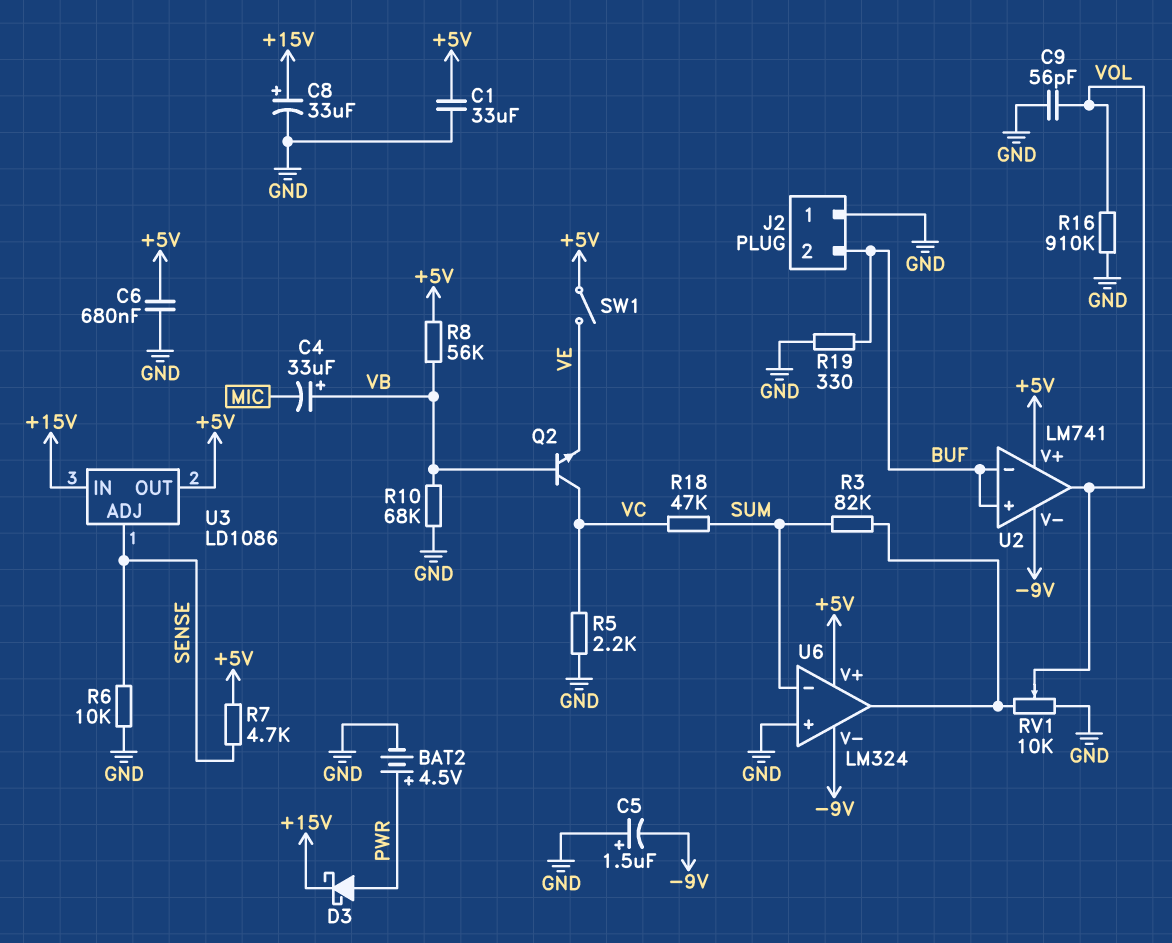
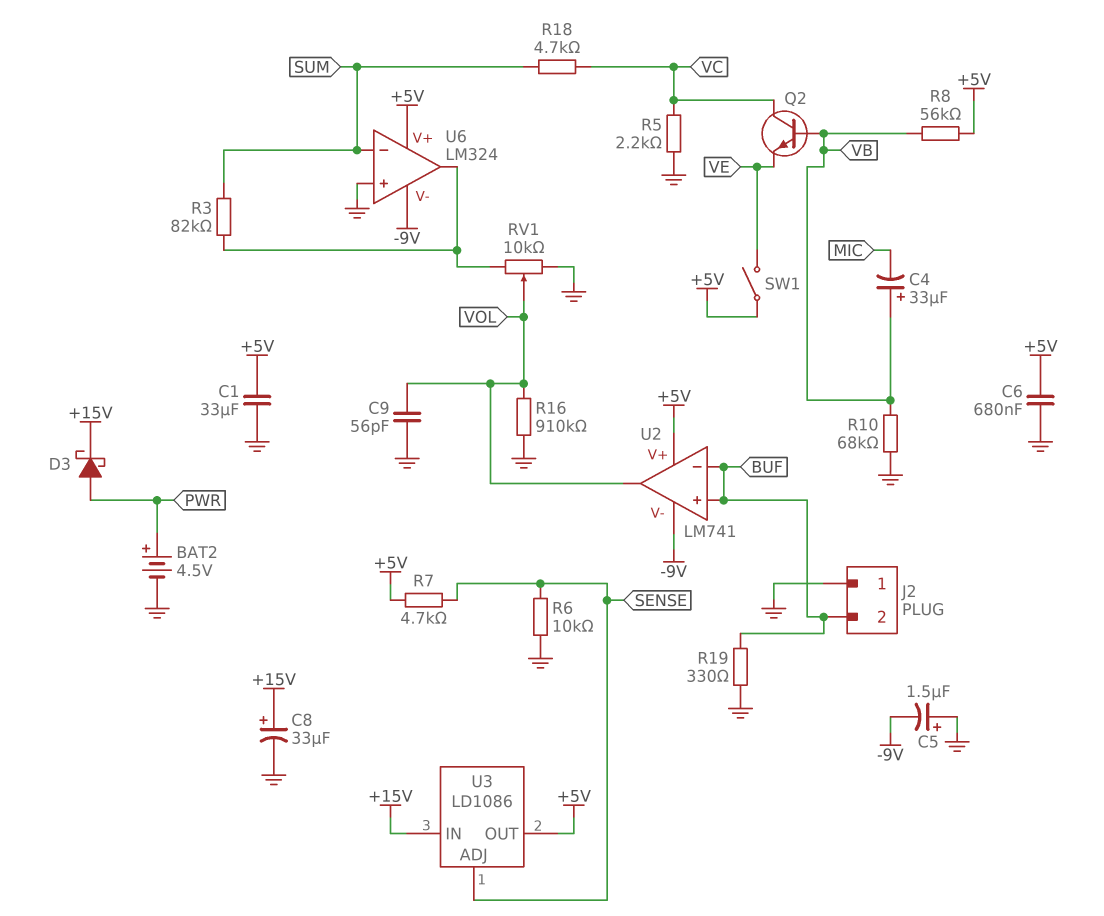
R18: 47k (SUM, VC) -> 4.7k (SUM, VC)

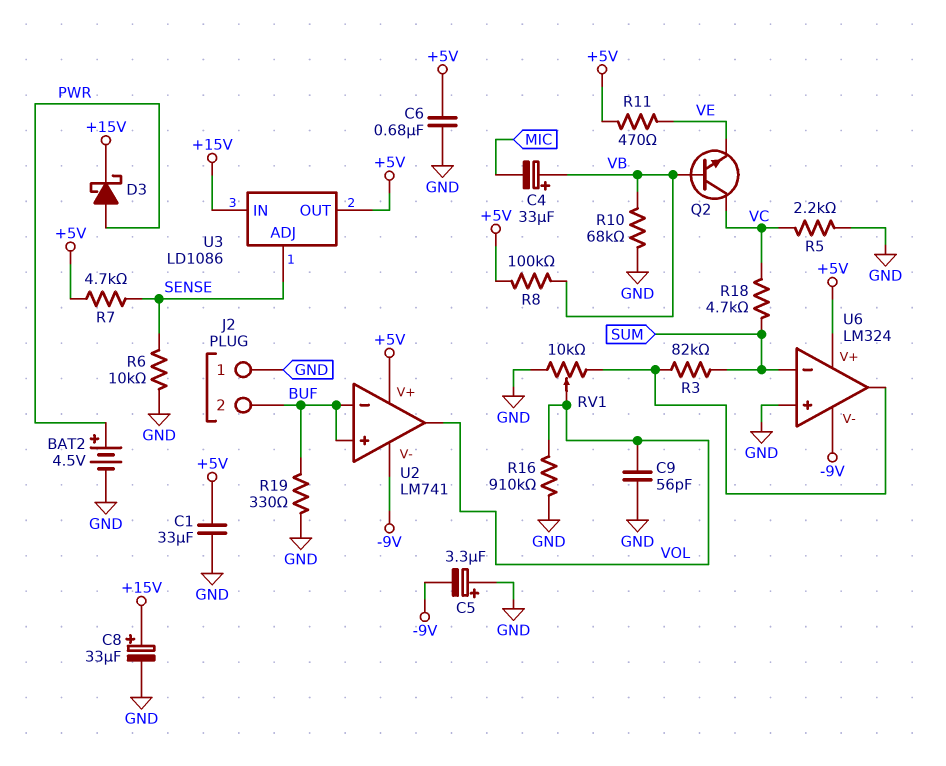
C5: 1.5uF (plus GND, minus -9V) -> 3.3uF (plus GND, minus -9V)
R8: 56k (+5V, VB) -> 100k (+5V, VB)
R11: none -> 470 (+5V, VE)
SW1: switch (+5V, VE) -> none

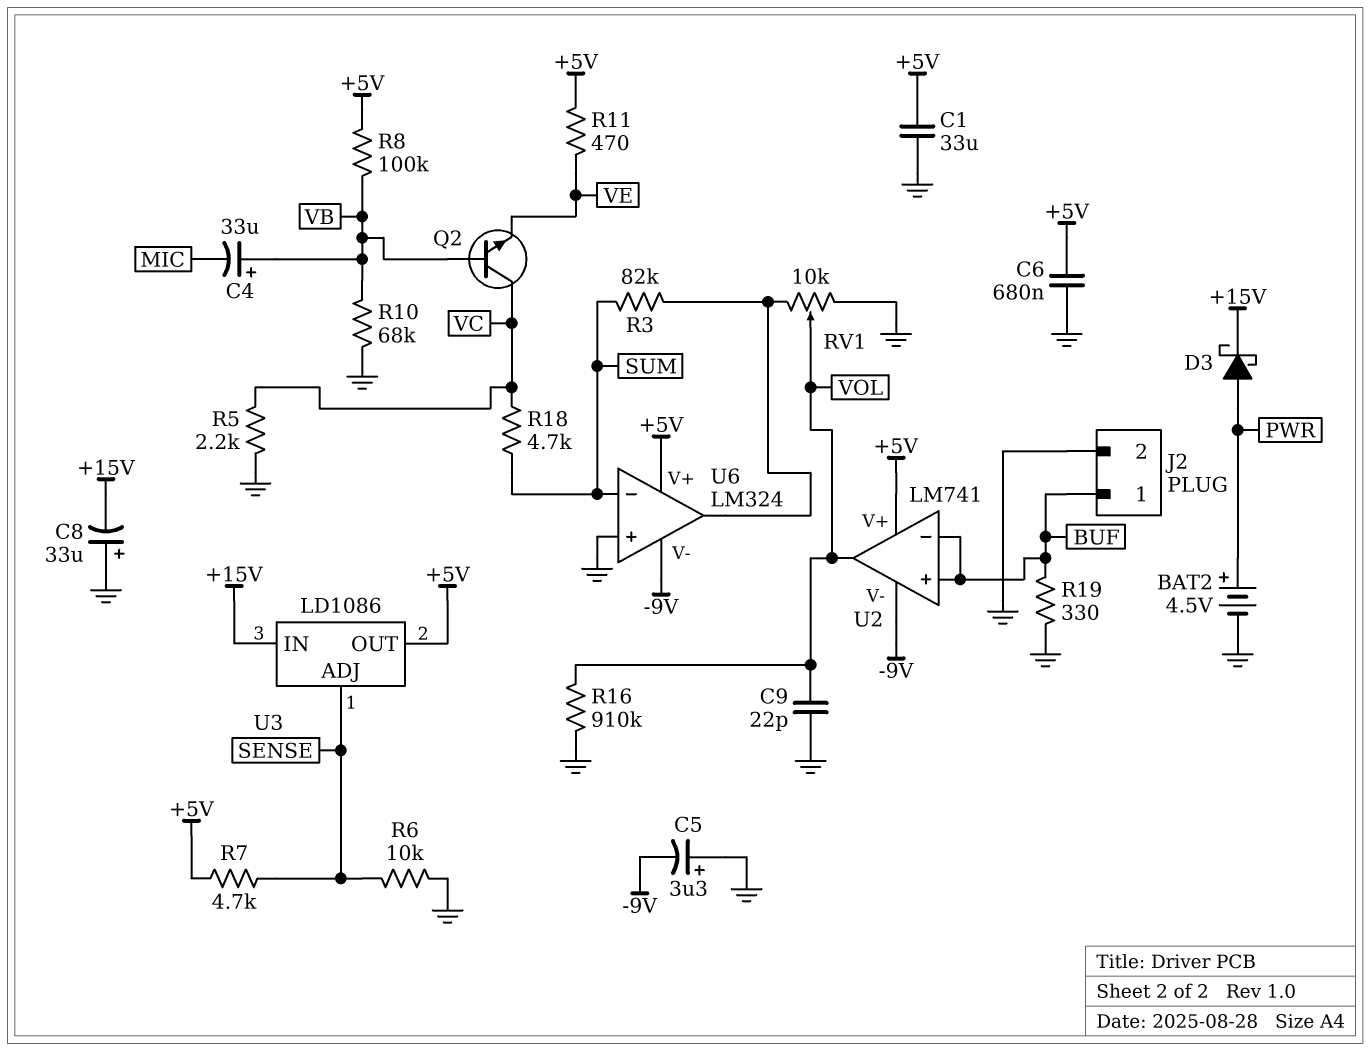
C8: 33uF (plus +15V, minus GND) -> 33uF (plus GND, minus +15V)
C9: 56pF (GND, VOL) -> 22pF (GND, VOL)
J2 pin 1: GND -> BUF
J2 pin 2: BUF -> GND

